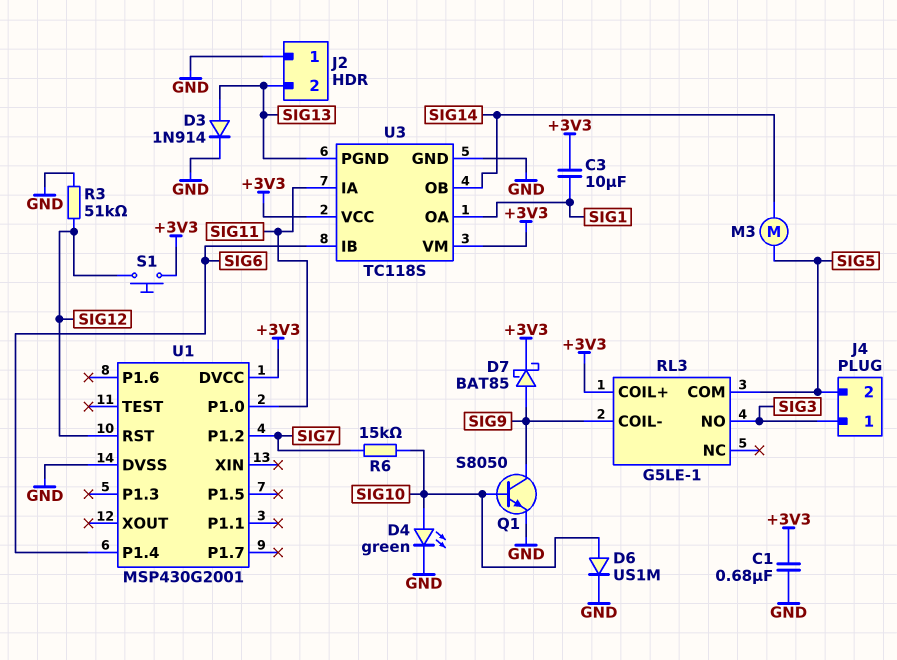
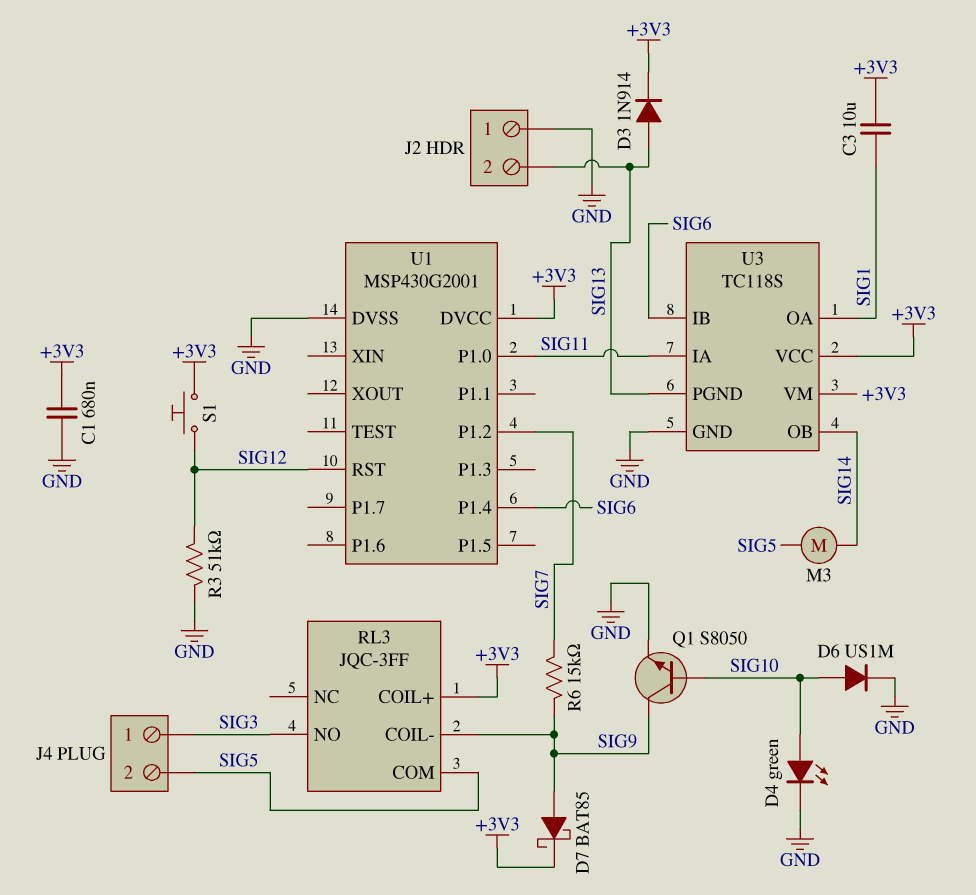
D3: diode 1N914 (A SIG13, K GND) -> diode 1N914 (A SIG13, K +3V3)
R6: 15k (SIG7, SIG10) -> 15k (SIG7, SIG9)
RL3: G5LE-1 -> JQC-3FF

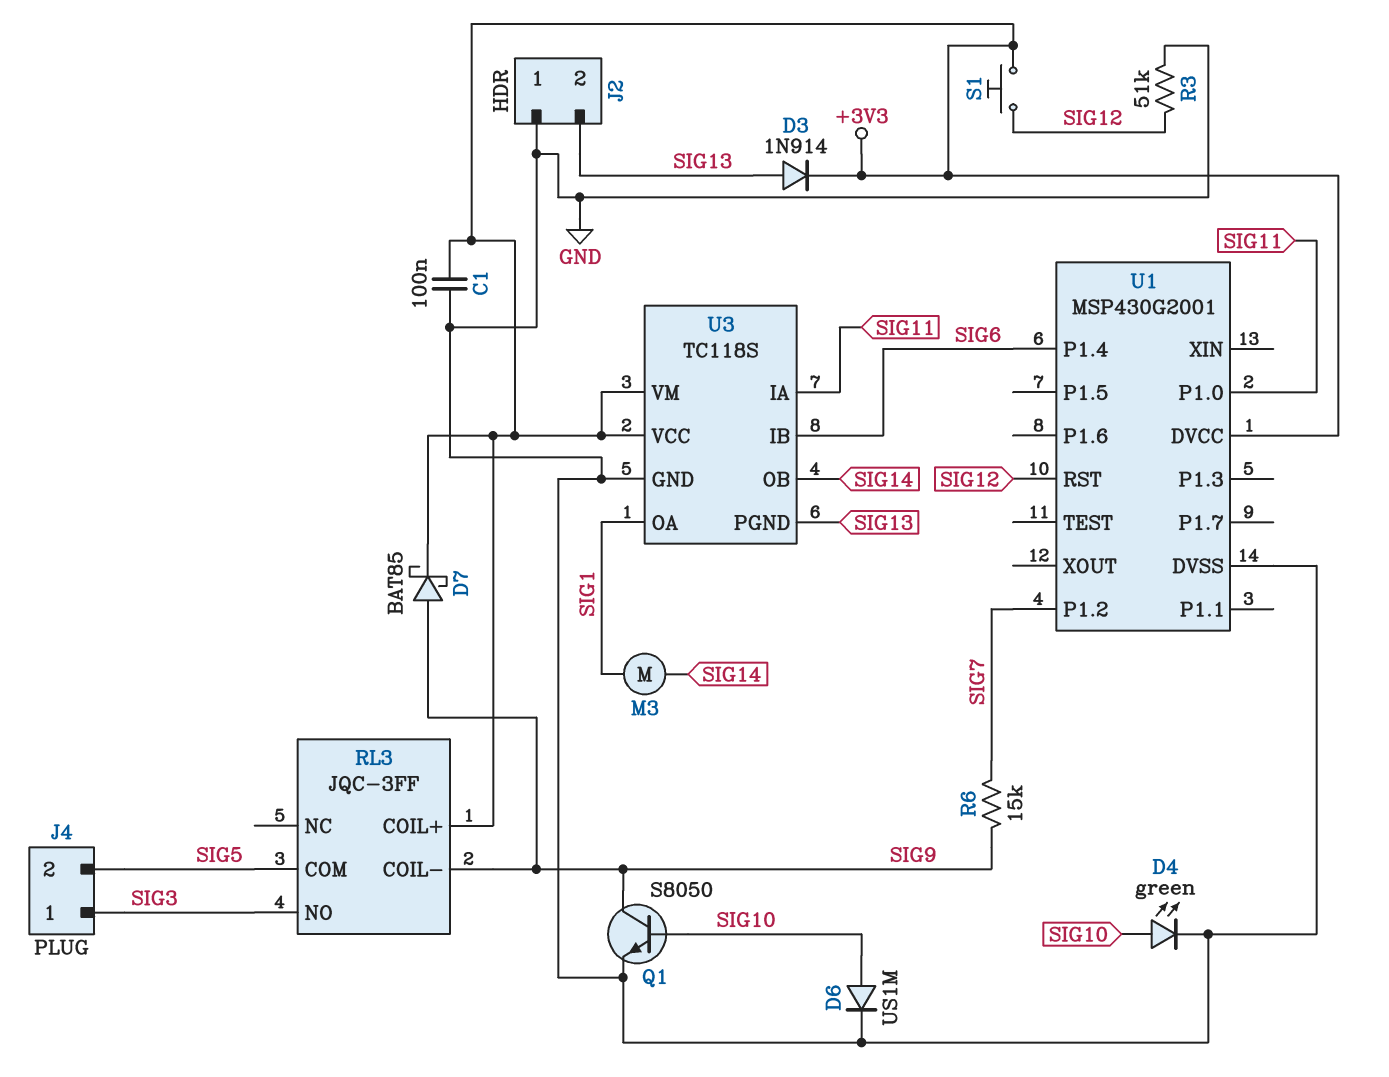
C1: 680nF (+3V3, GND) -> 100nF (+3V3, GND)
C3: 10uF (+3V3, SIG1) -> none
M3: motor (SIG5, SIG14) -> motor (SIG1, SIG14)

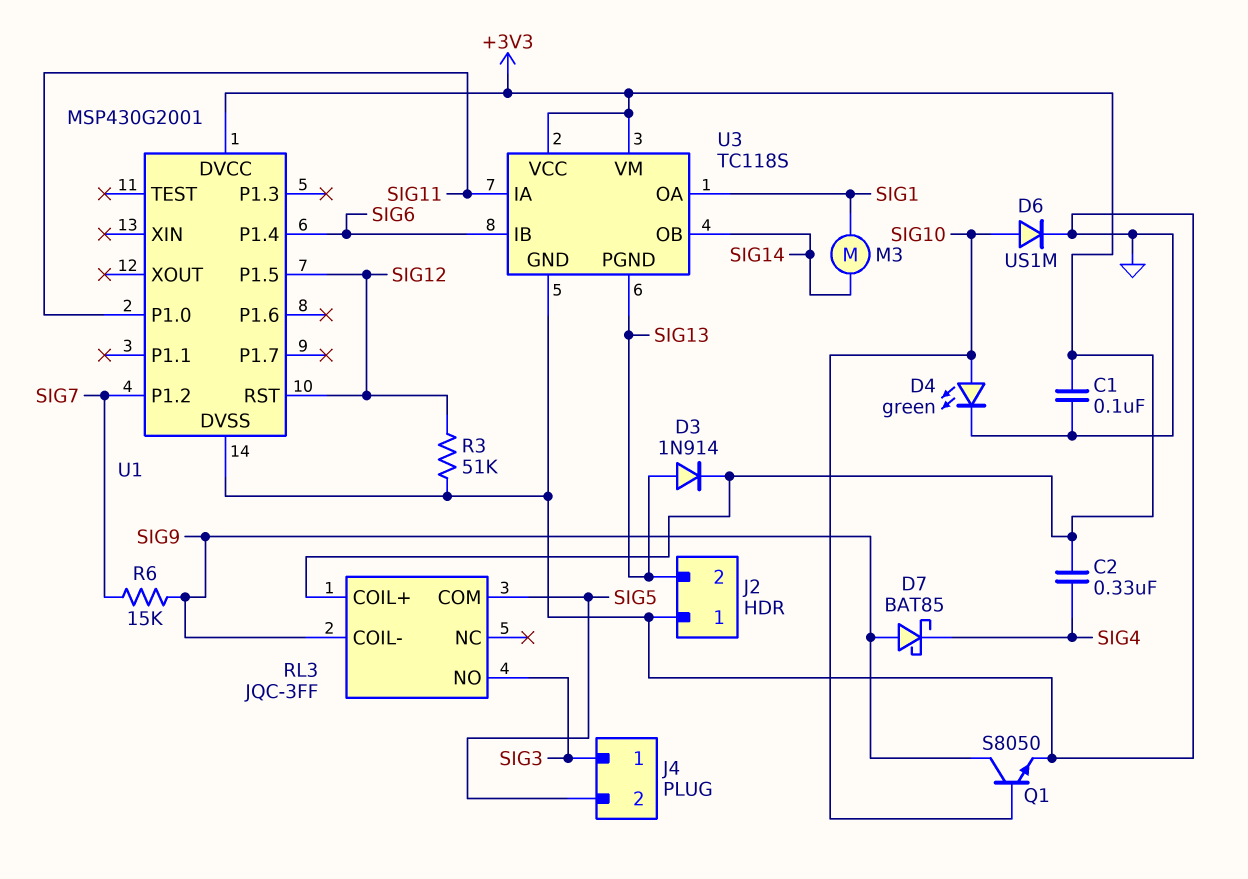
C2: none -> 330nF (+3V3, SIG4)
D7: schottky BAT85 (A SIG9, K +3V3) -> schottky BAT85 (A SIG9, K SIG4)
S1: button (+3V3, SIG12) -> none
U1 pin P1.5: none -> SIG12

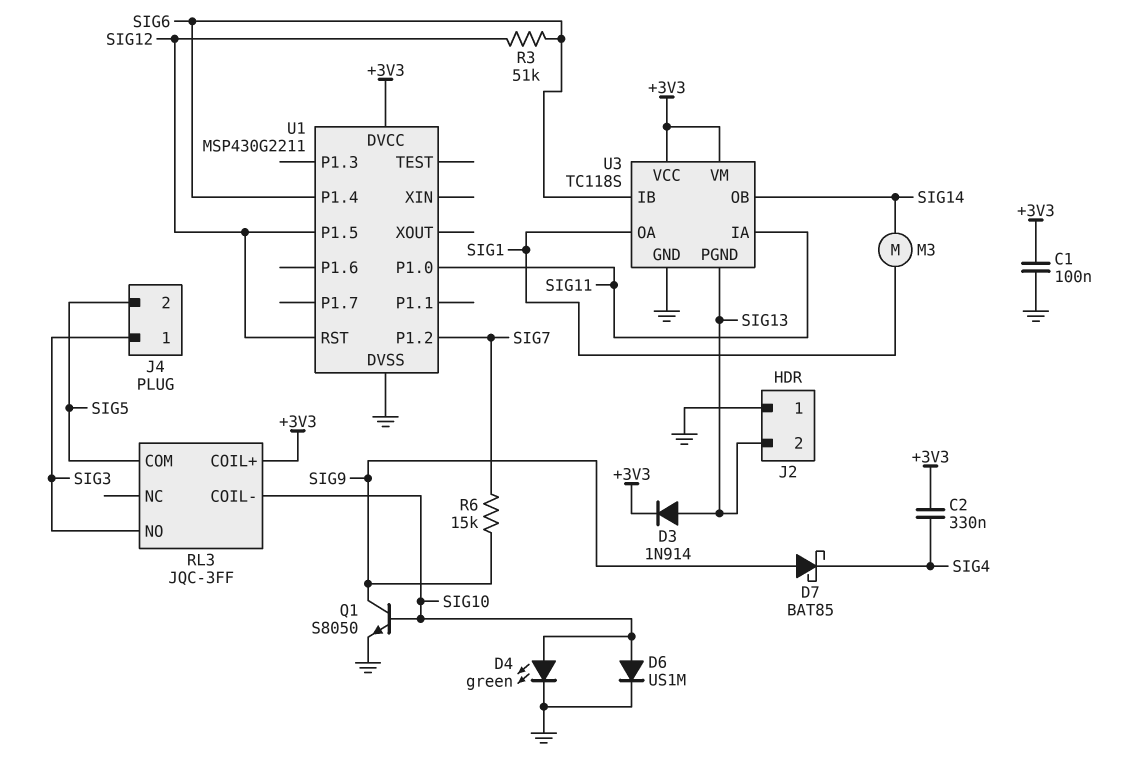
R3: 51k (GND, SIG12) -> 51k (SIG6, SIG12)
RL3 pin COIL-: SIG9 -> SIG10
U1: MSP430G2001 -> MSP430G2211

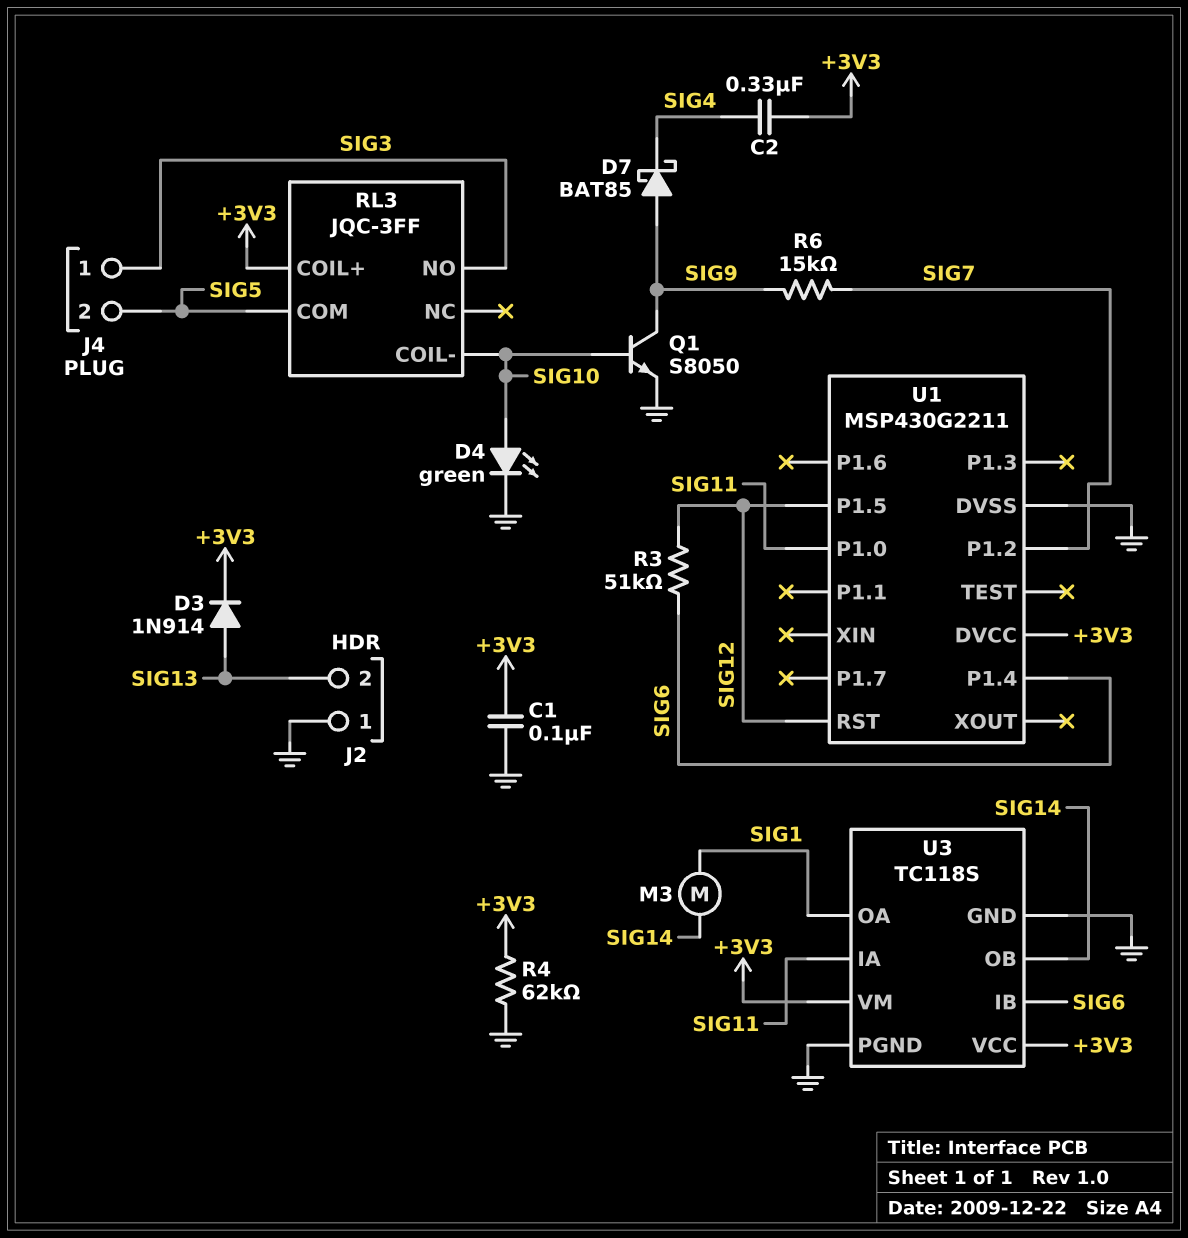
D6: diode US1M (A SIG10, K GND) -> none
R4: none -> 62k (+3V3, GND)
U3 pin PGND: SIG13 -> GND

